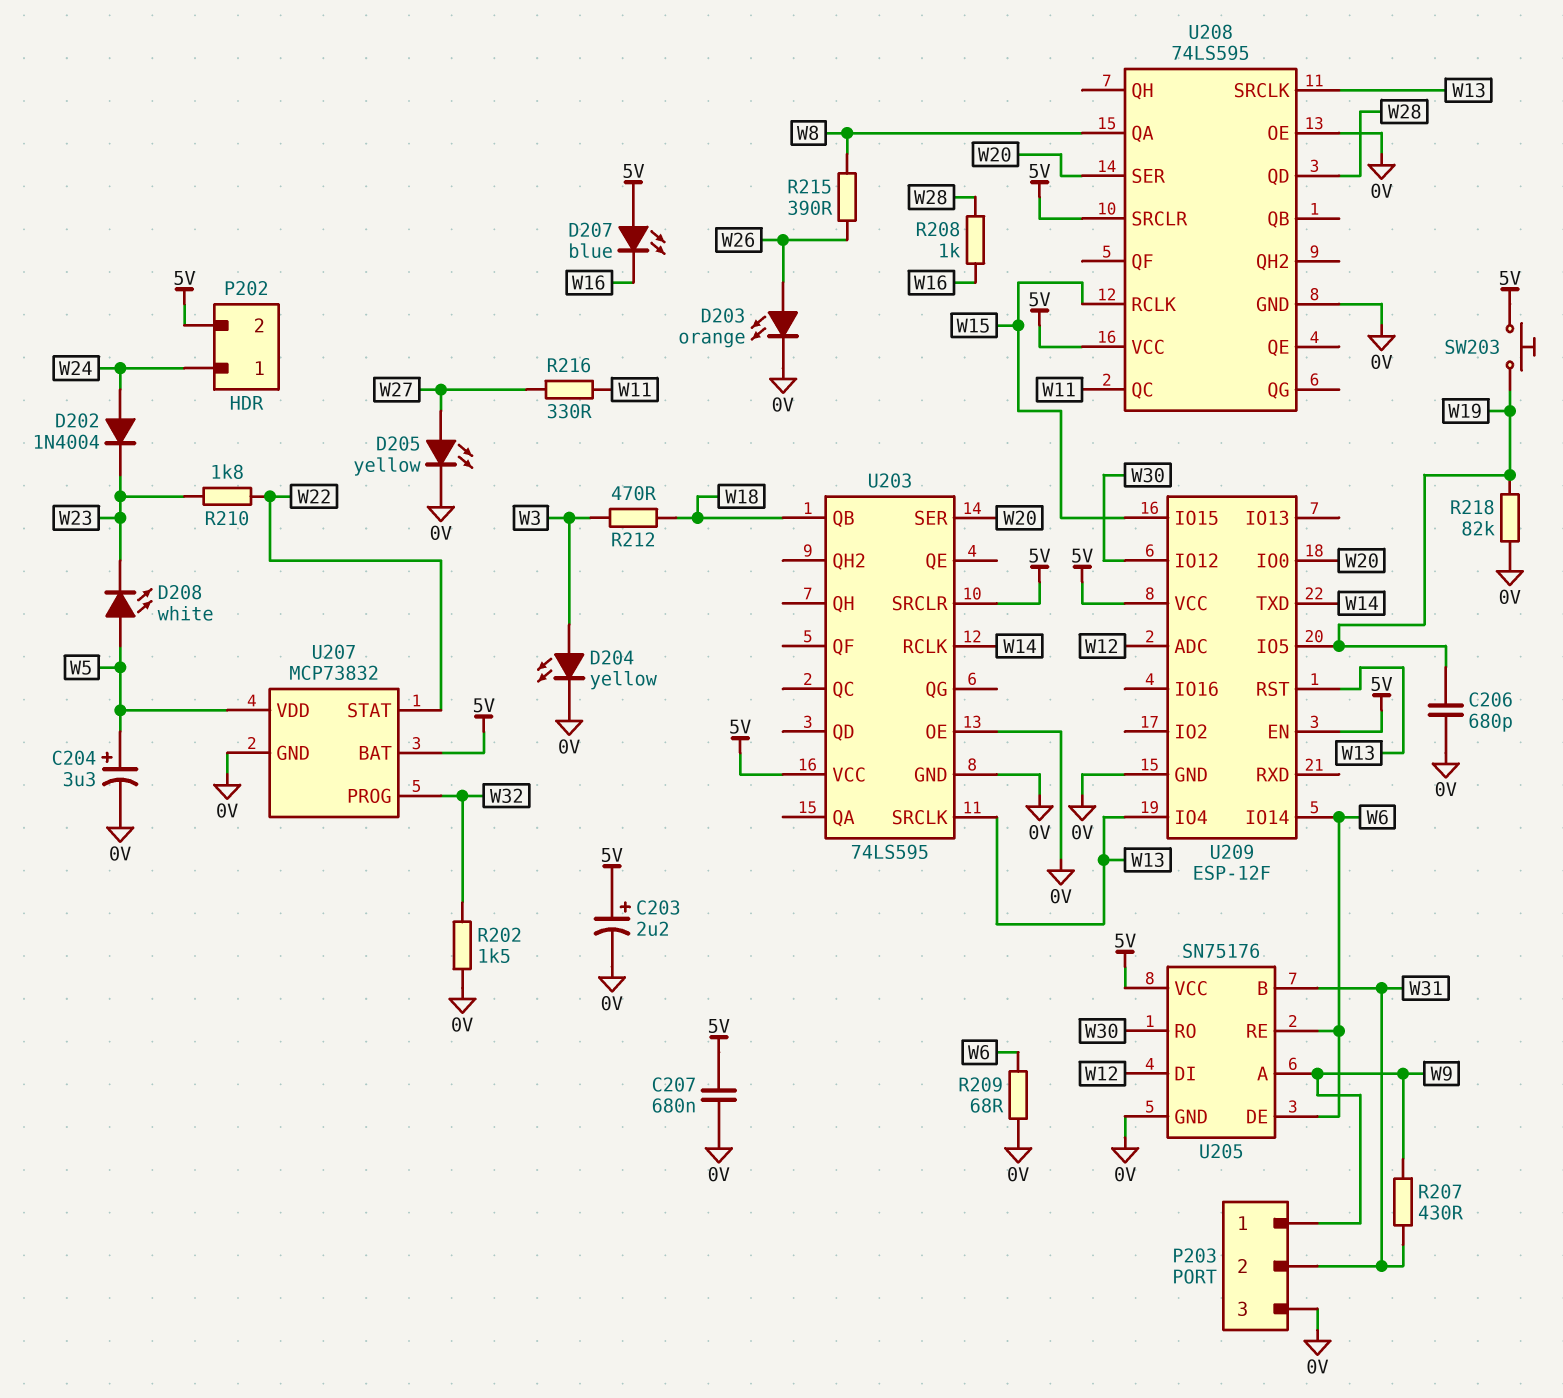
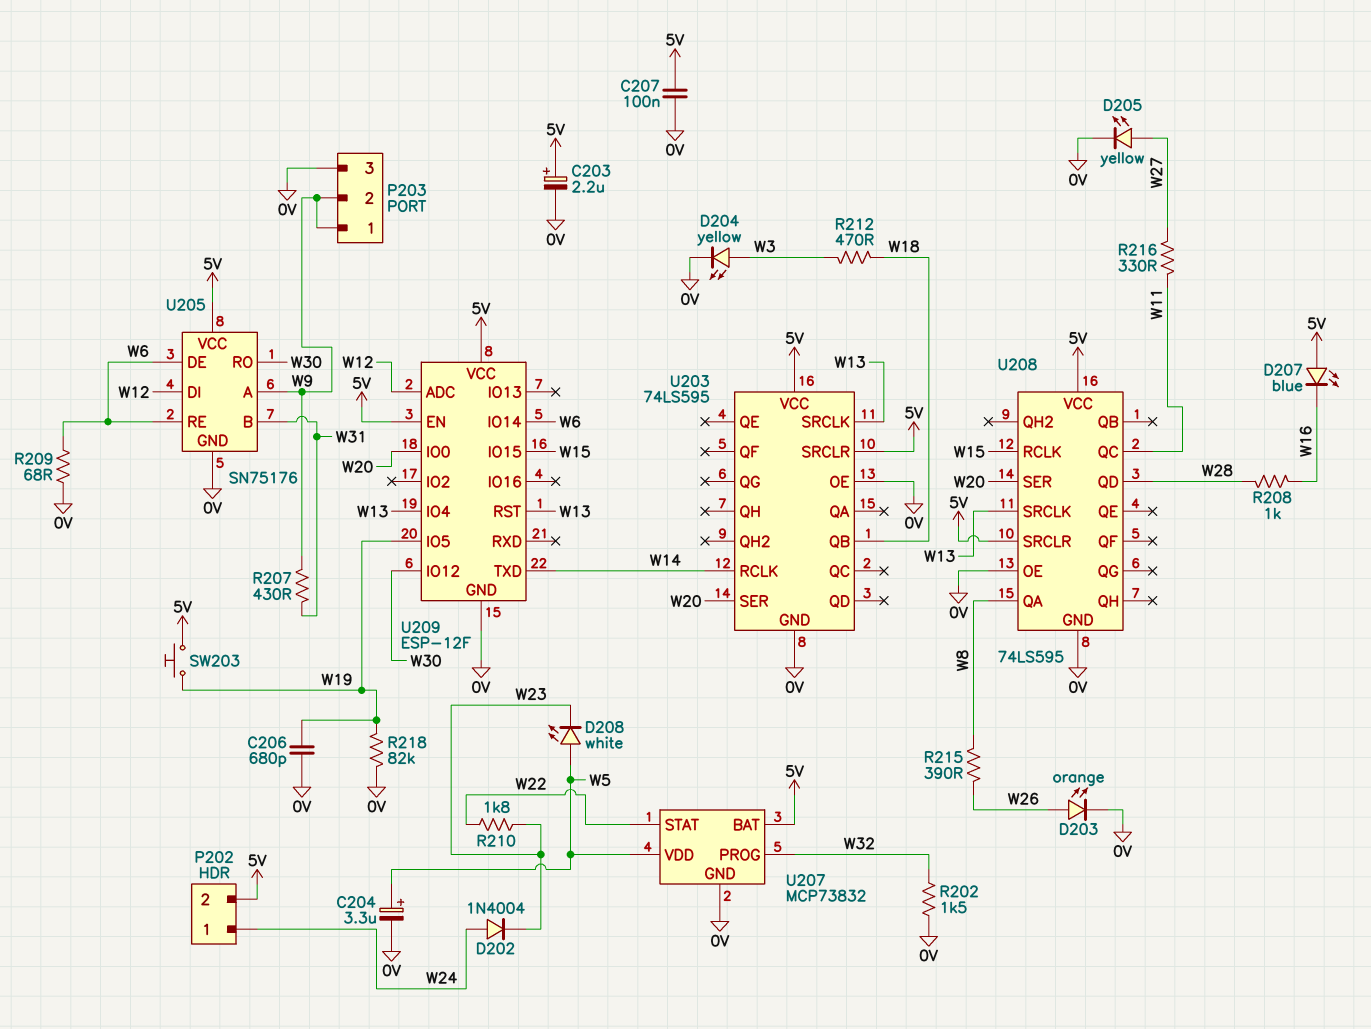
C207: 680nF (0V, 5V) -> 100nF (0V, 5V)
P203 pin 2: W31 -> W9

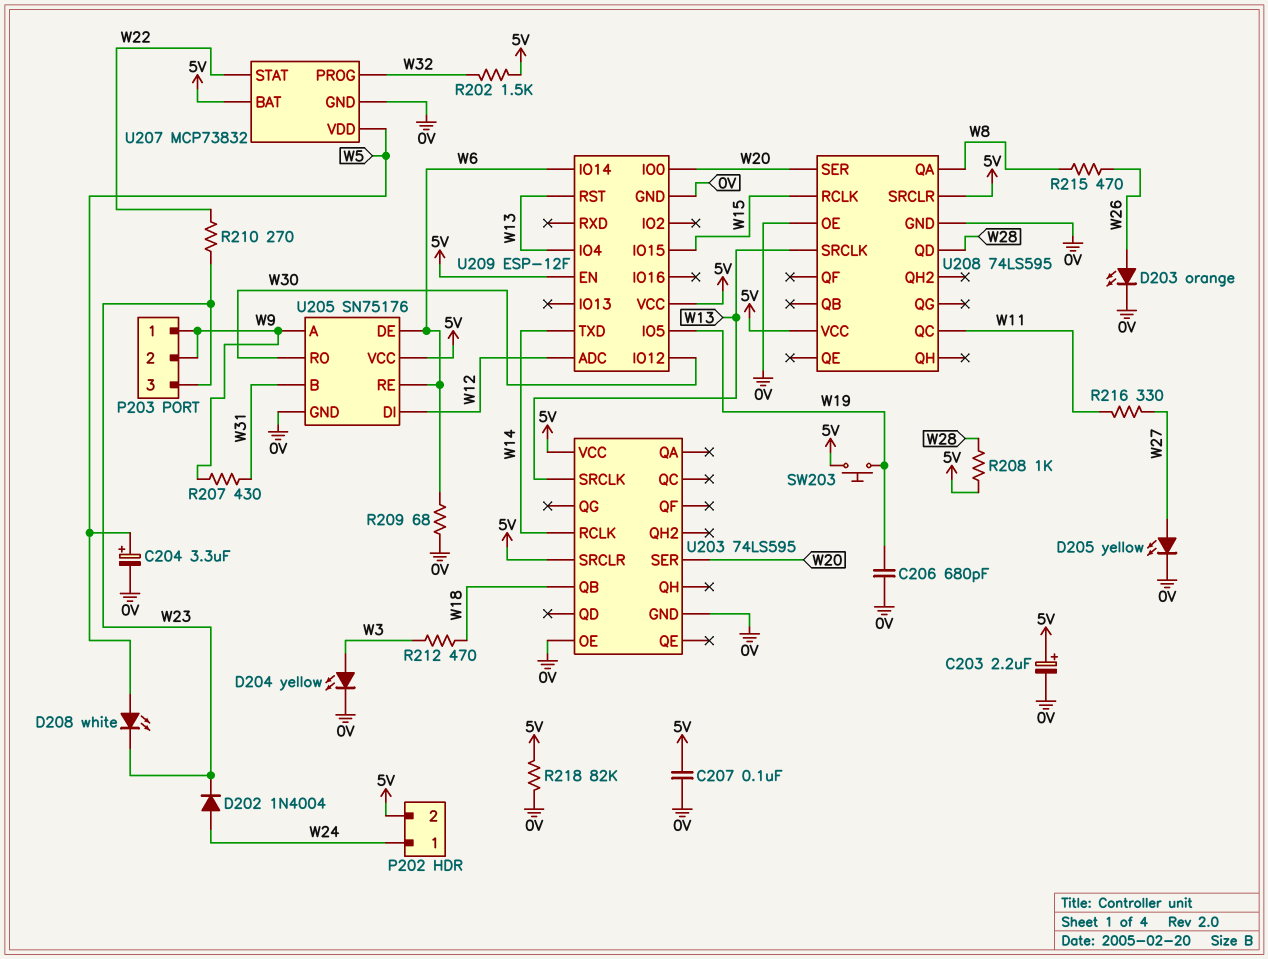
D207: LED blue (A 5V, K W16) -> none
P203 pin 3: 0V -> W23
R202: 1.5k (0V, W32) -> 1.5k (5V, W32)
R208: 1k (W16, W28) -> 1k (5V, W28)
R210: 1.8k (W22, W23) -> 270 (W22, W23)
R215: 390 (W8, W26) -> 470 (W8, W26)
R218: 82k (0V, W19) -> 82k (0V, 5V)

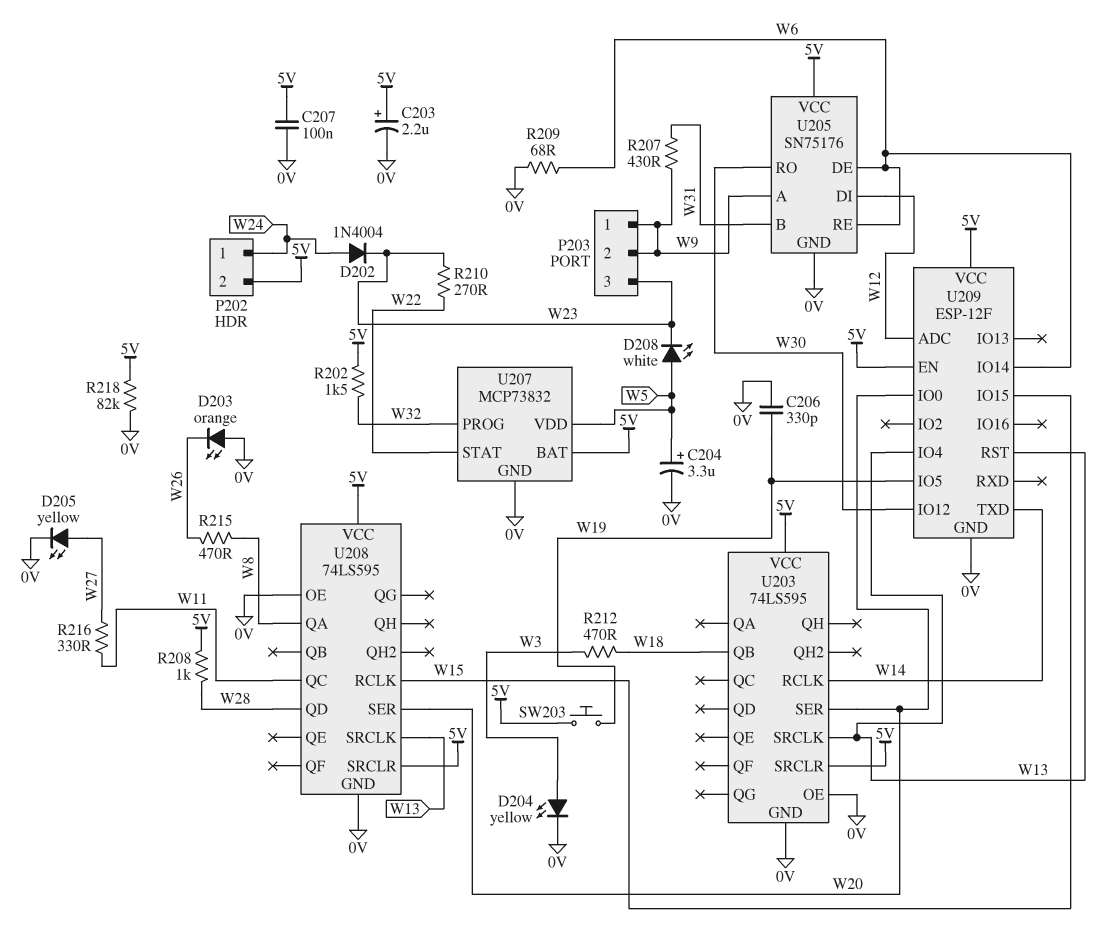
C206: 680pF (0V, W19) -> 330pF (0V, W19)
D203: LED orange (A W26, K 0V) -> LED orange (A 0V, K W26)

